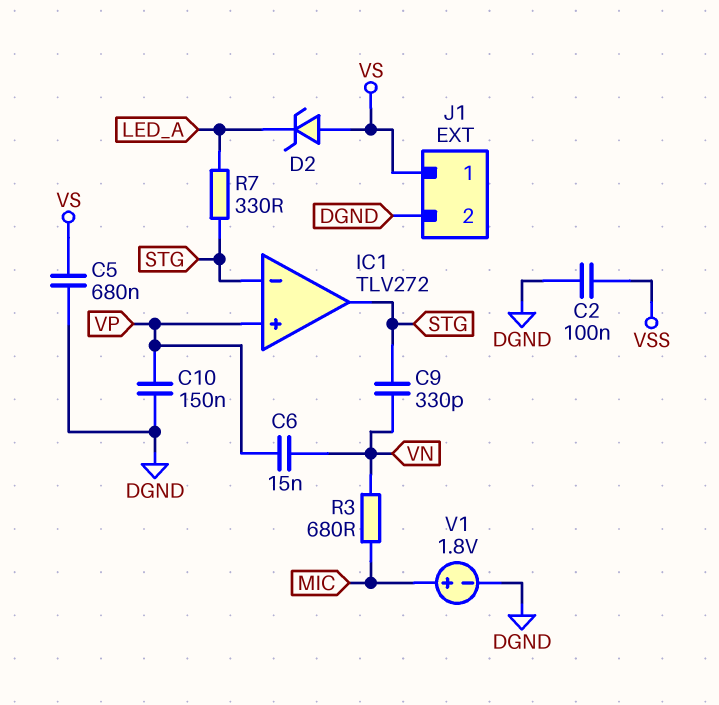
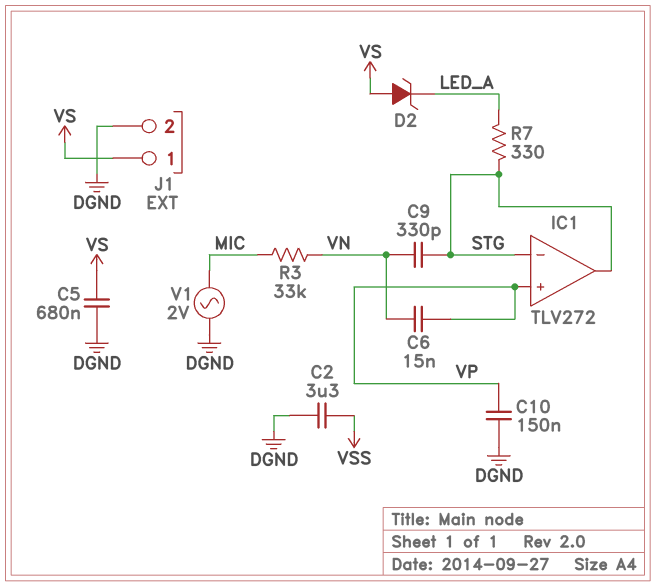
C2: 100nF (DGND, VSS) -> 3.3uF (DGND, VSS)
R3: 680 (MIC, VN) -> 33k (MIC, VN)
V1: 1.8V (plus MIC, minus DGND) -> AC 2V (DGND, MIC)

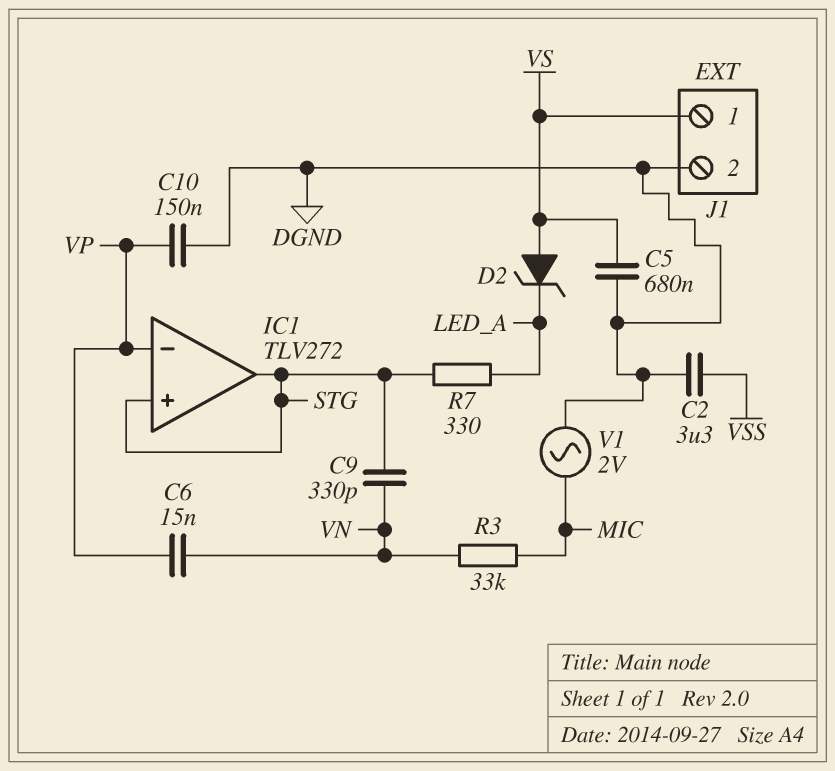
IC1 pin in+: VP -> STG
IC1 pin in-: STG -> VP

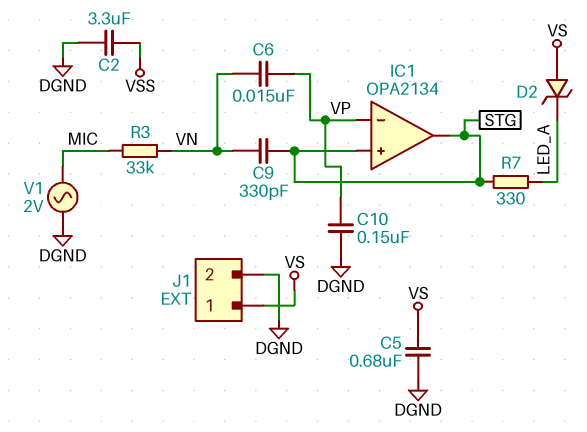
IC1: TLV272 -> OPA2134

